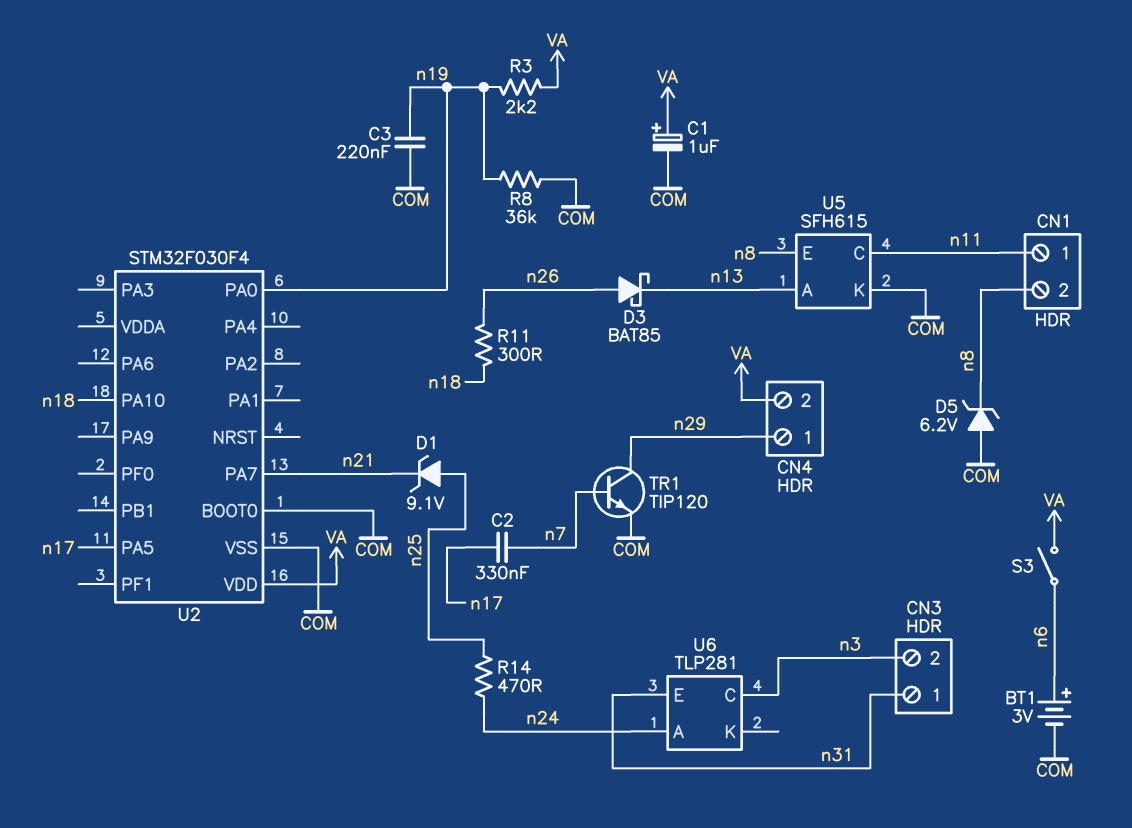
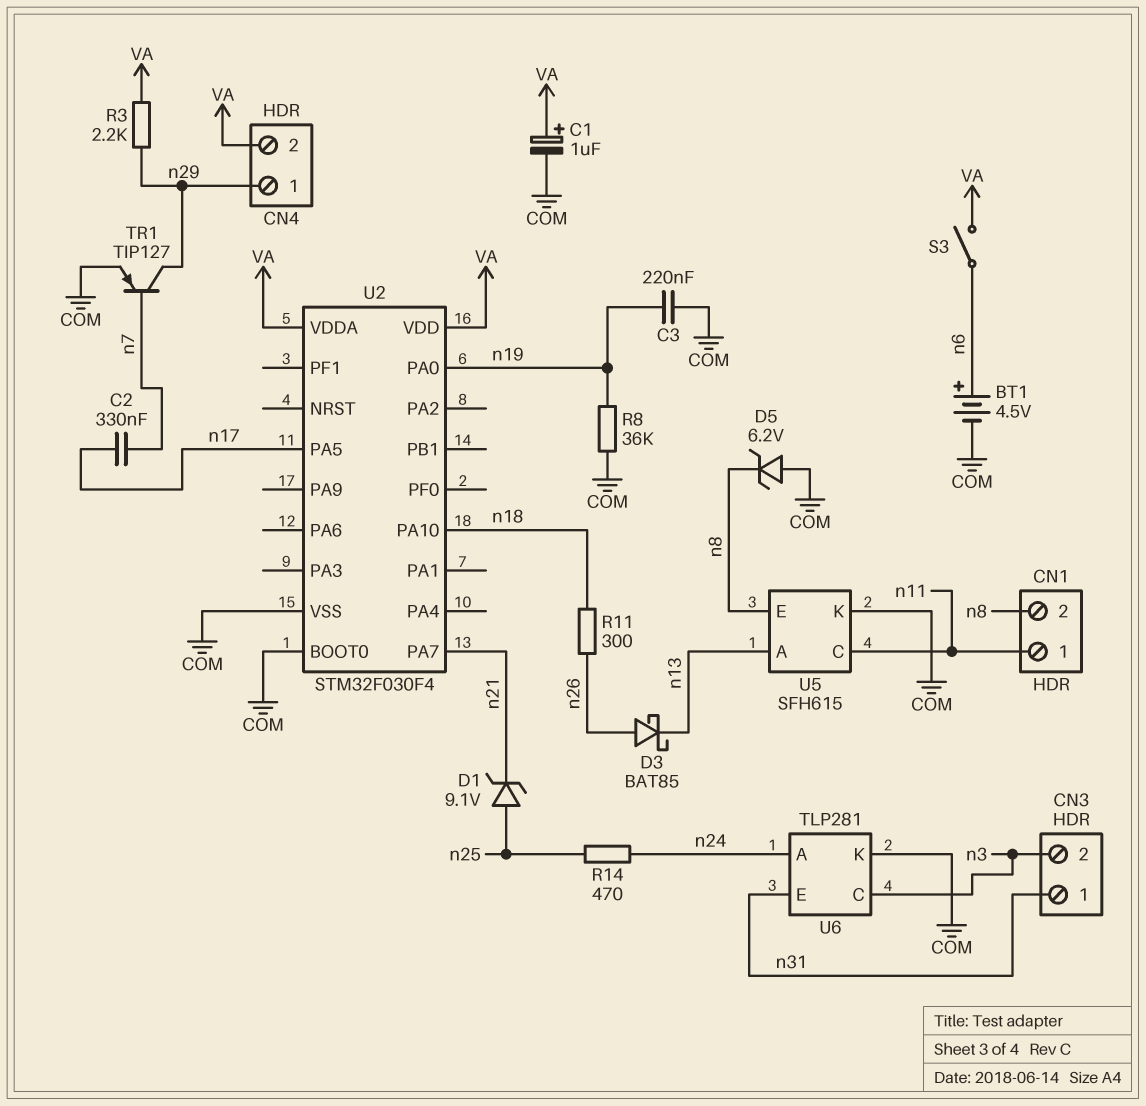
BT1: 3V (plus n6, minus COM) -> 4.5V (plus n6, minus COM)
R3: 2.2k (VA, n19) -> 2.2k (VA, n29)
TR1: NPN TIP120 (B n7, C n29, E COM) -> PNP TIP127 (B n7, C n29, E COM)
U2 pin VDDA: none -> VA
U6 pin K: none -> COM

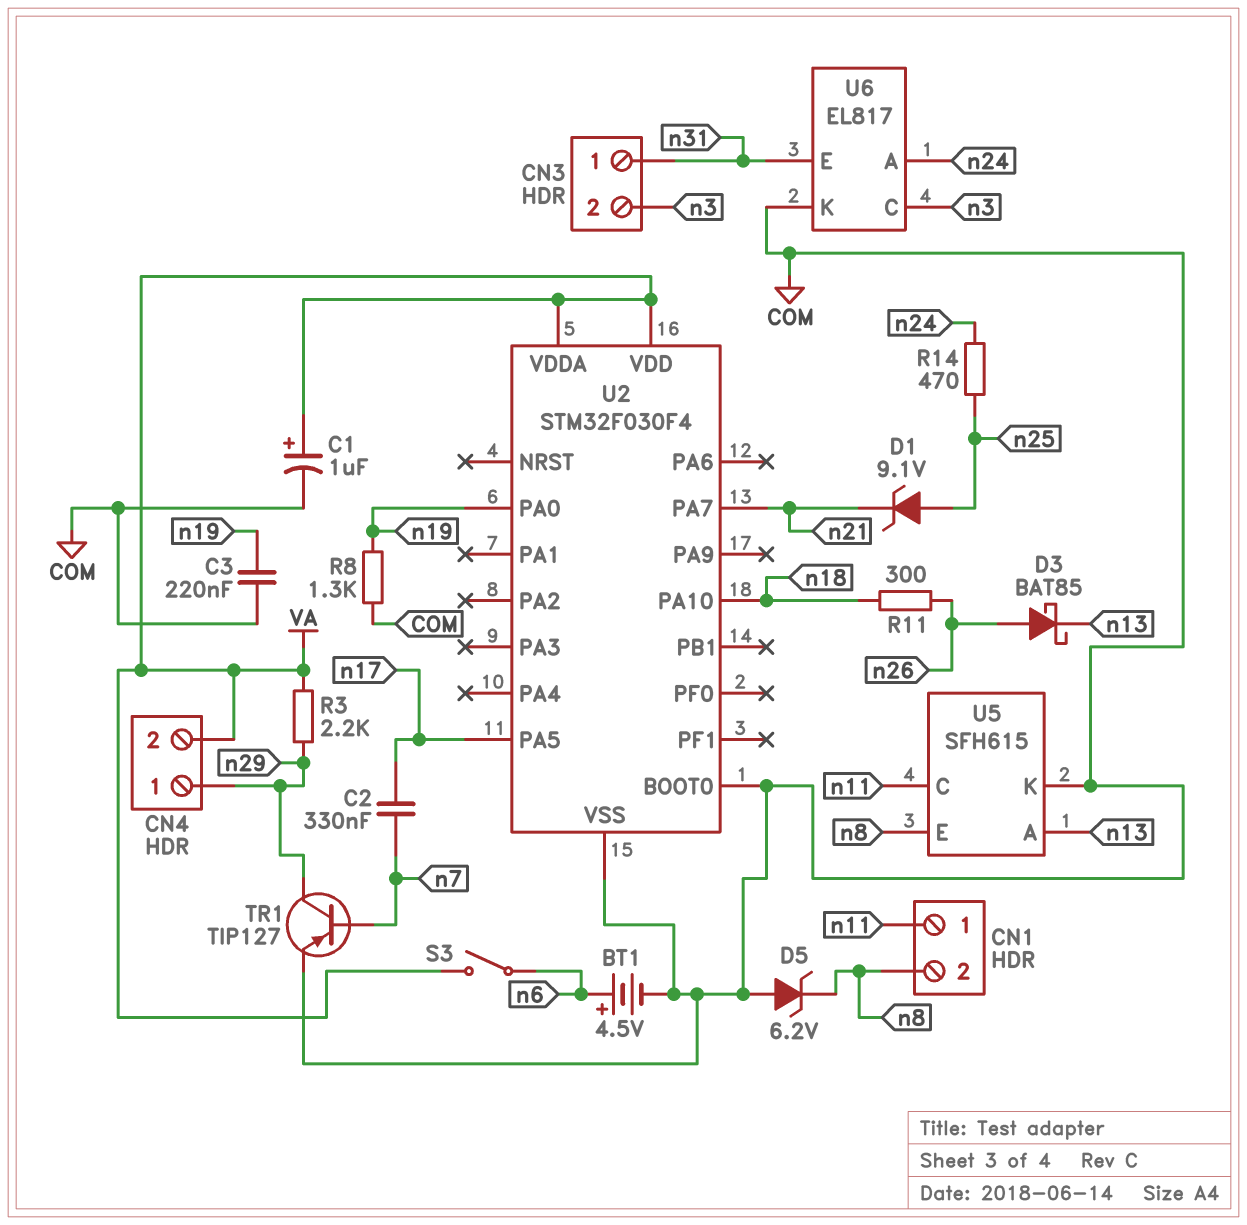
R8: 36k (COM, n19) -> 1.3k (COM, n19)
U6: TLP281 -> EL817

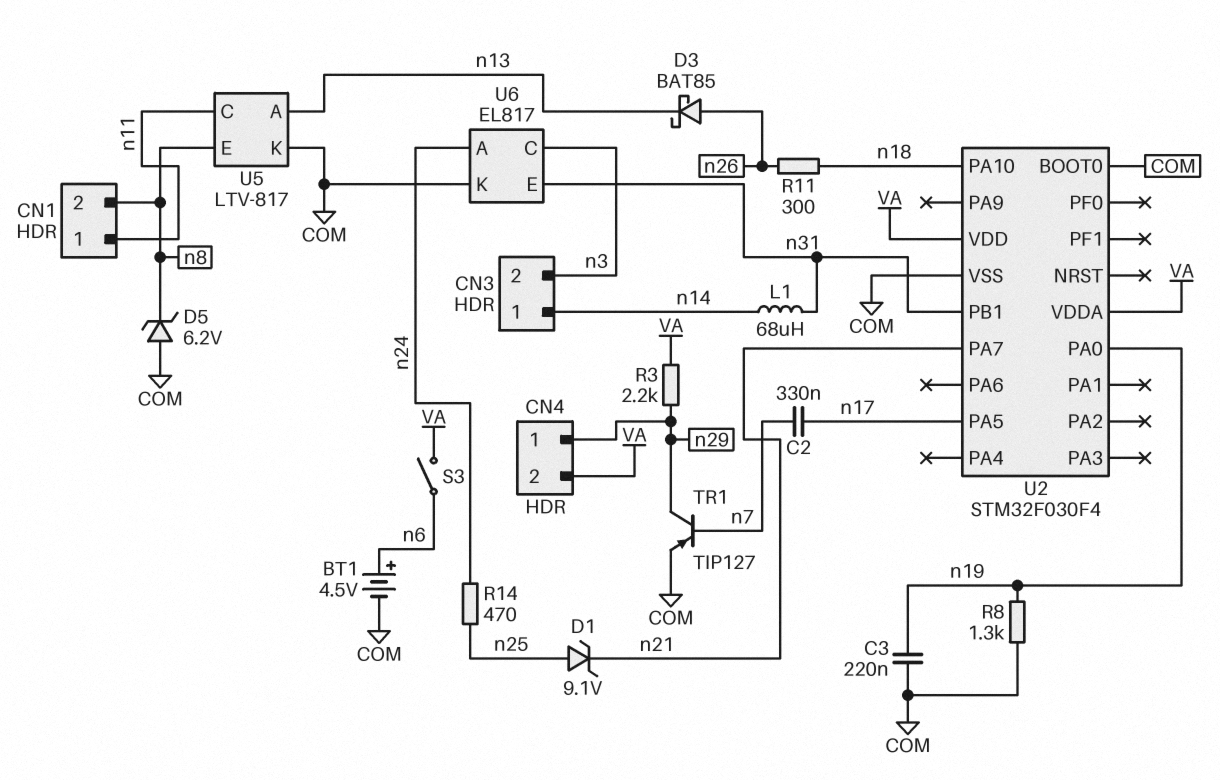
C1: 1uF (plus VA, minus COM) -> none
CN3 pin 1: n31 -> n14
L1: none -> 68uH (n14, n31)
U2 pin PB1: none -> n31
U5: SFH615 -> LTV-817

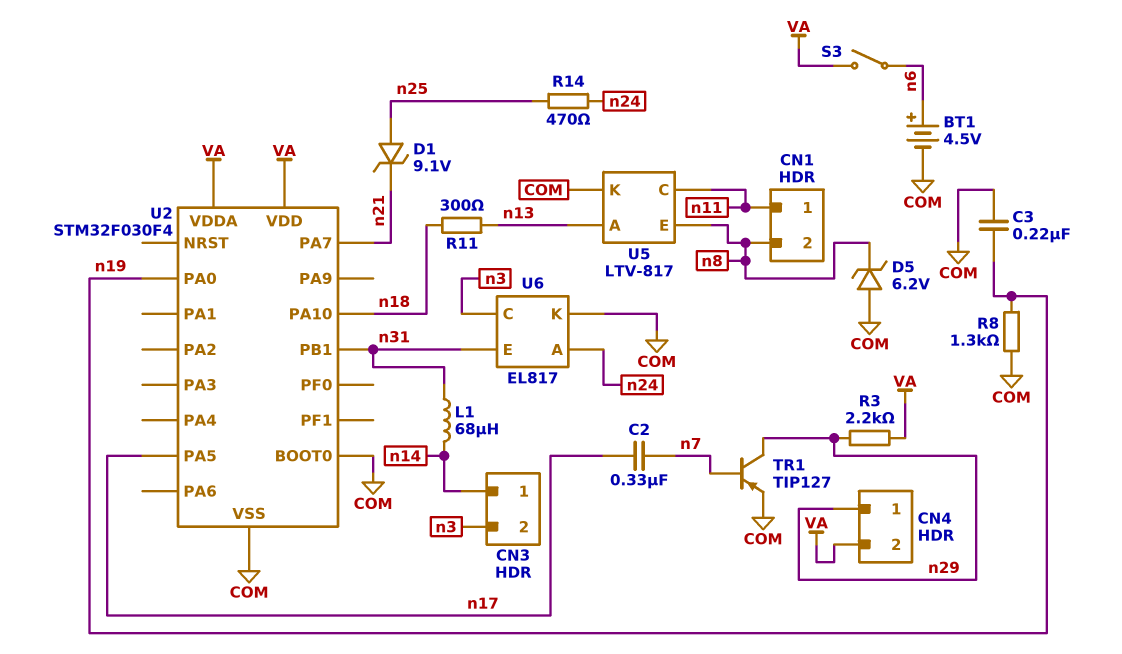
D3: schottky BAT85 (A n26, K n13) -> none
R11: 300 (n18, n26) -> 300 (n13, n18)

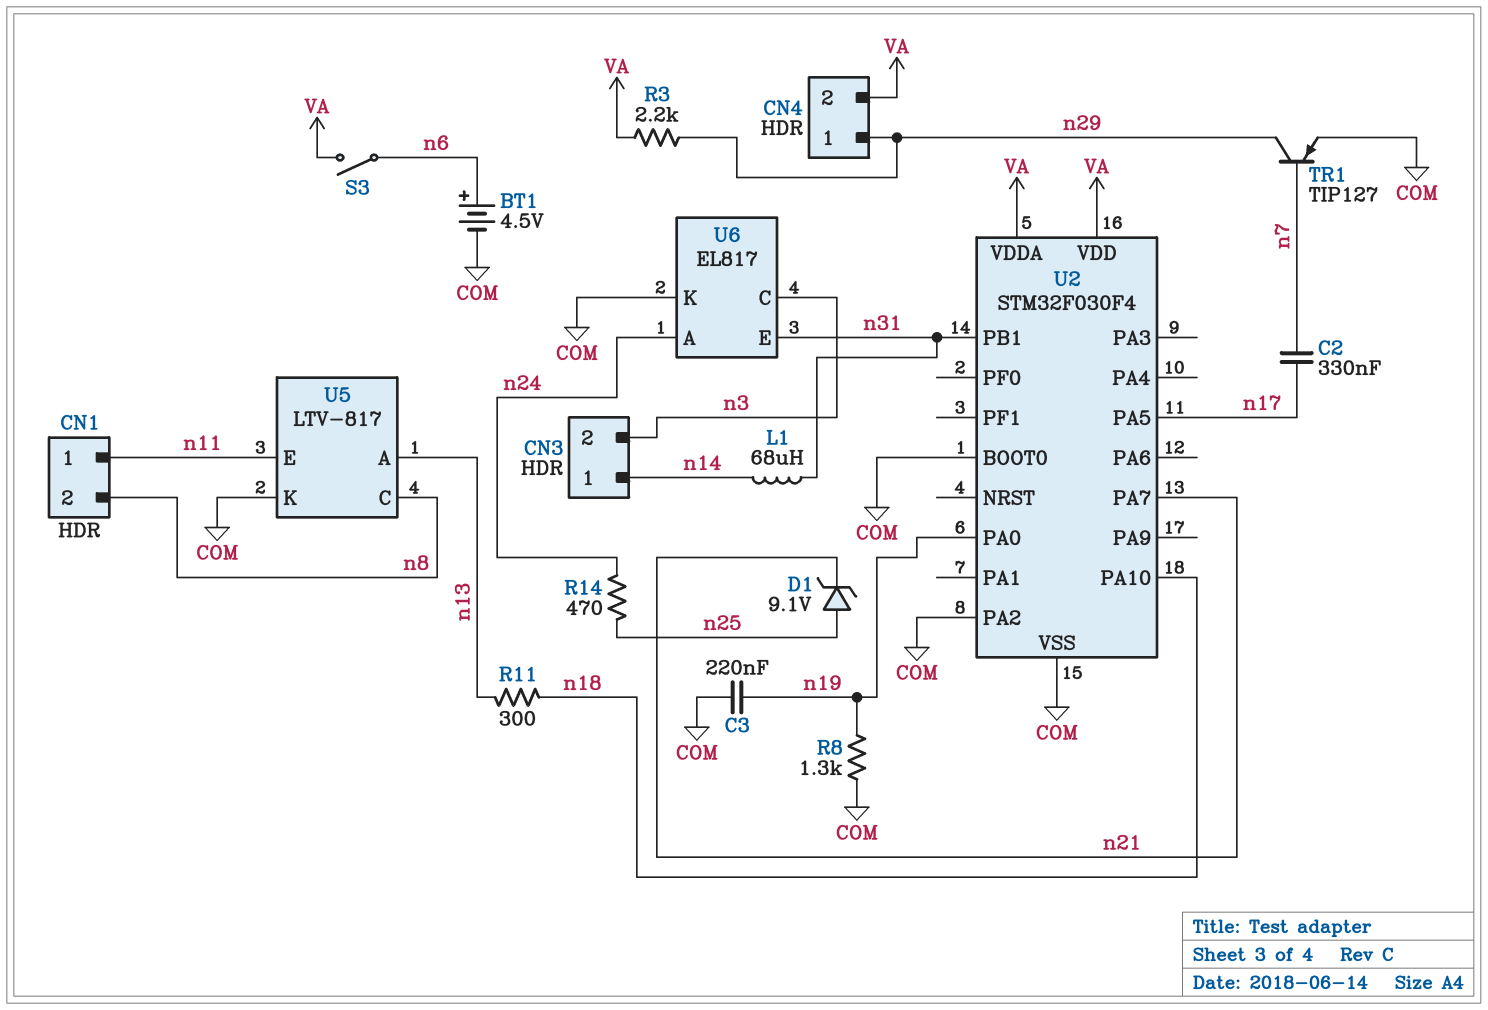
D5: zener 6.2V (A COM, K n8) -> none
U2 pin PA2: none -> COM
U5 pin C: n11 -> n8
U5 pin E: n8 -> n11

